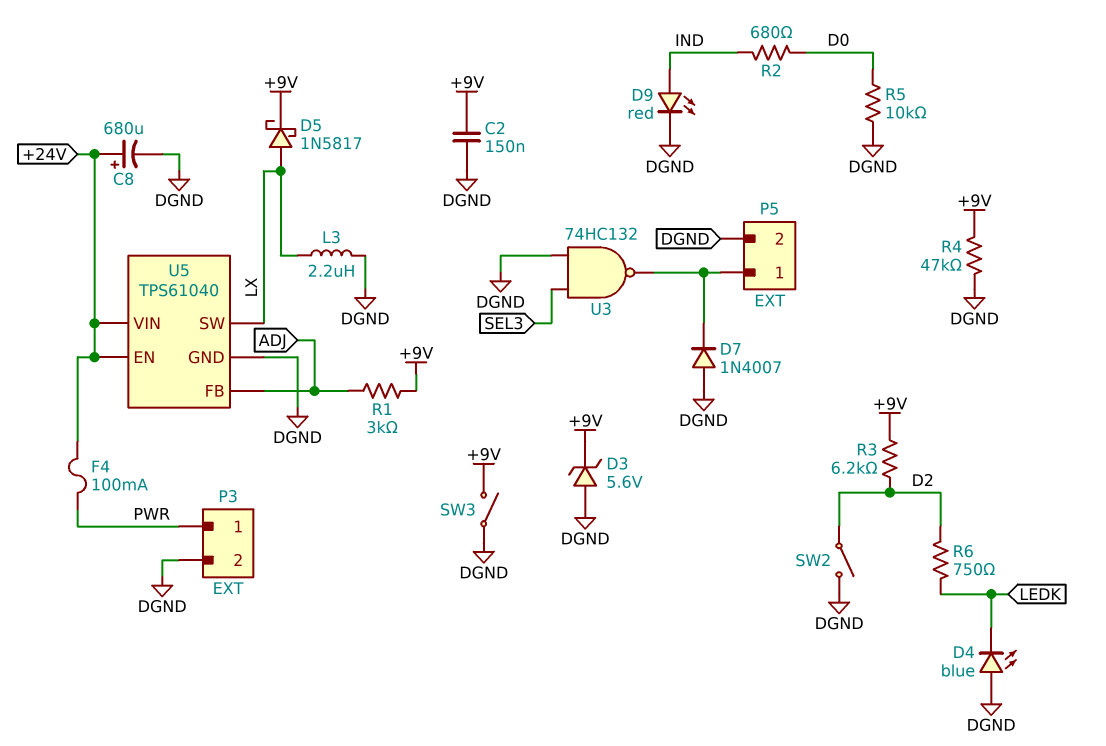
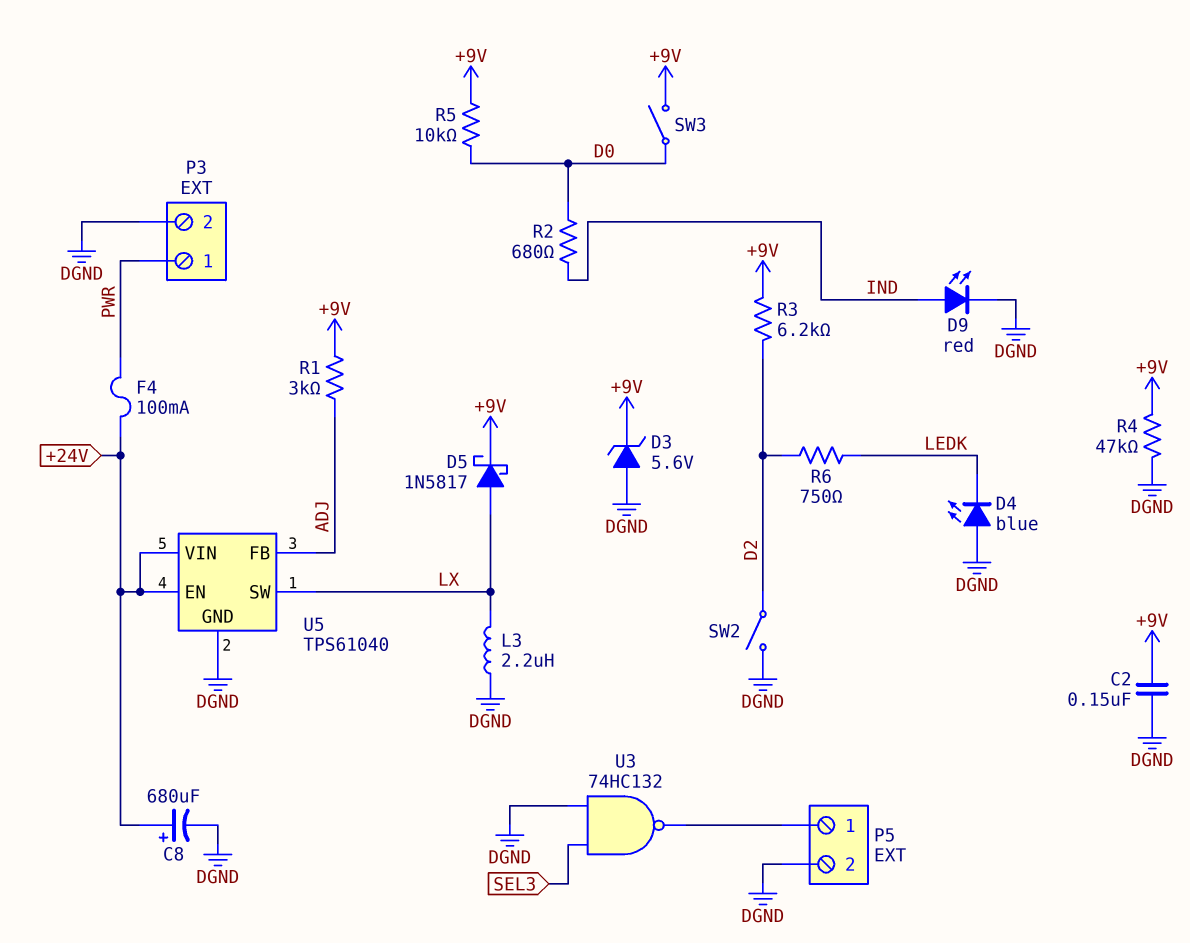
D7: diode 1N4007 (A DGND, K P5/1) -> none
R5: 10k (D0, DGND) -> 10k (+9V, D0)
SW3: switch (+9V, DGND) -> switch (+9V, D0)

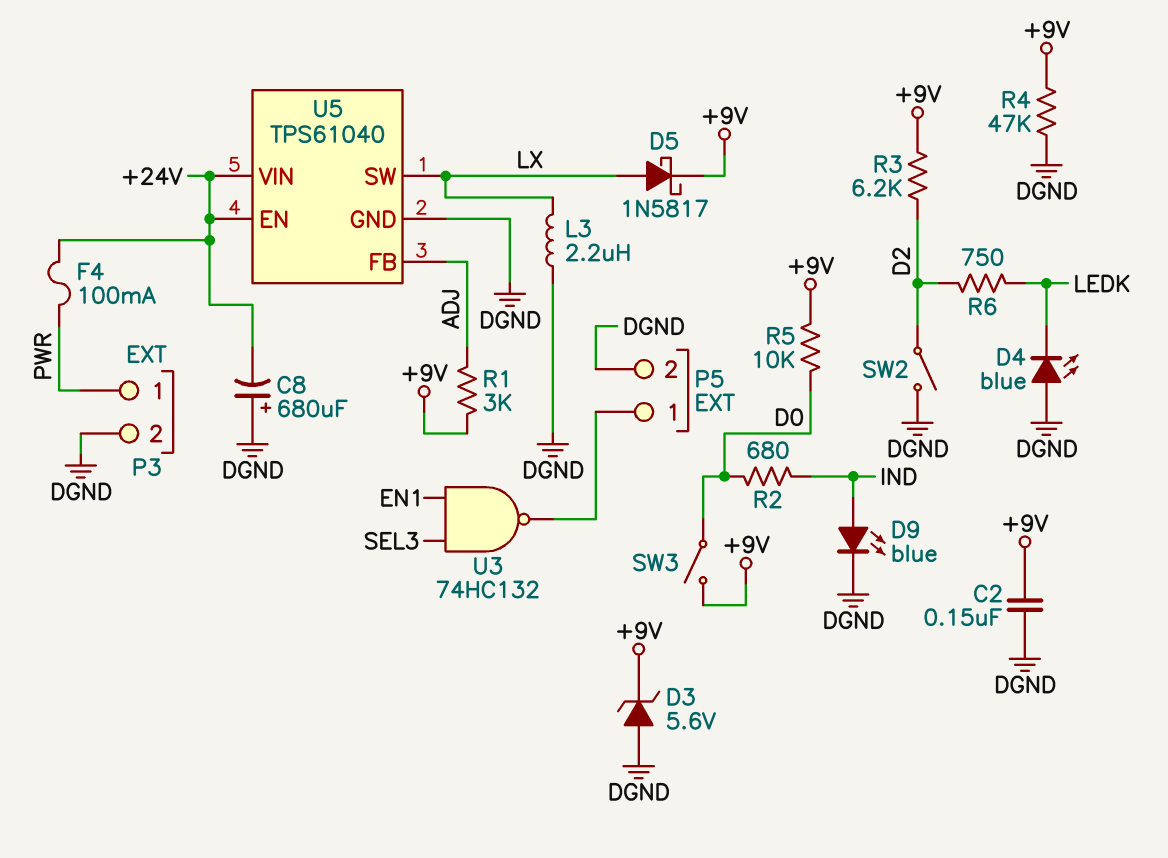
C8: 680uF (plus +24V, minus DGND) -> 680uF (plus DGND, minus +24V)
D9: LED red (A IND, K DGND) -> LED blue (A IND, K DGND)
U3: NAND 74HC132 (in DGND, in SEL3, out P5/1) -> NAND 74HC132 (in EN1, in SEL3, out P5/1)

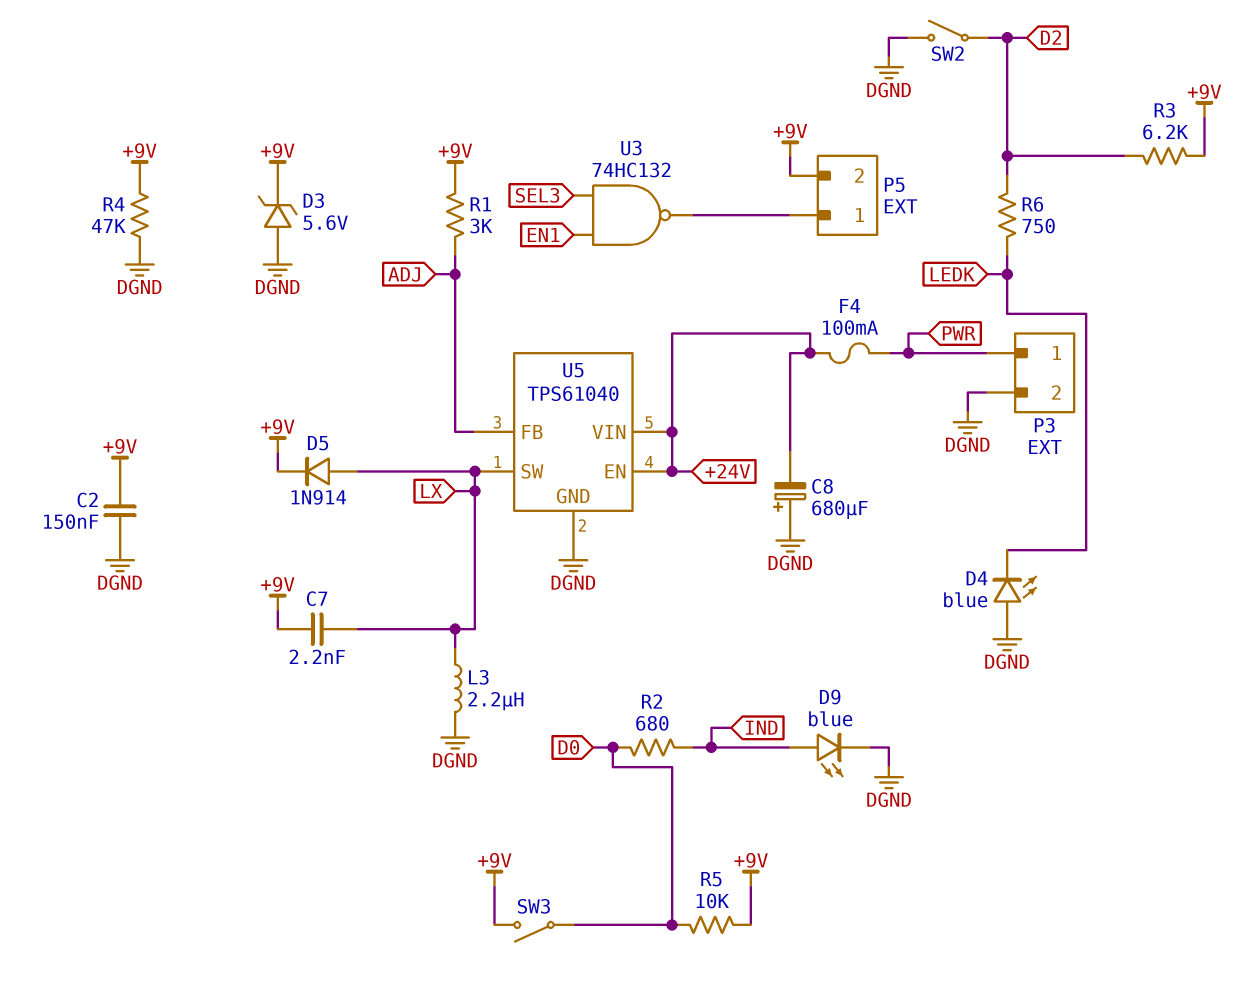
C7: none -> 2.2nF (+9V, LX)
D5: schottky 1N5817 (A LX, K +9V) -> diode 1N914 (A LX, K +9V)
P5 pin 2: DGND -> +9V

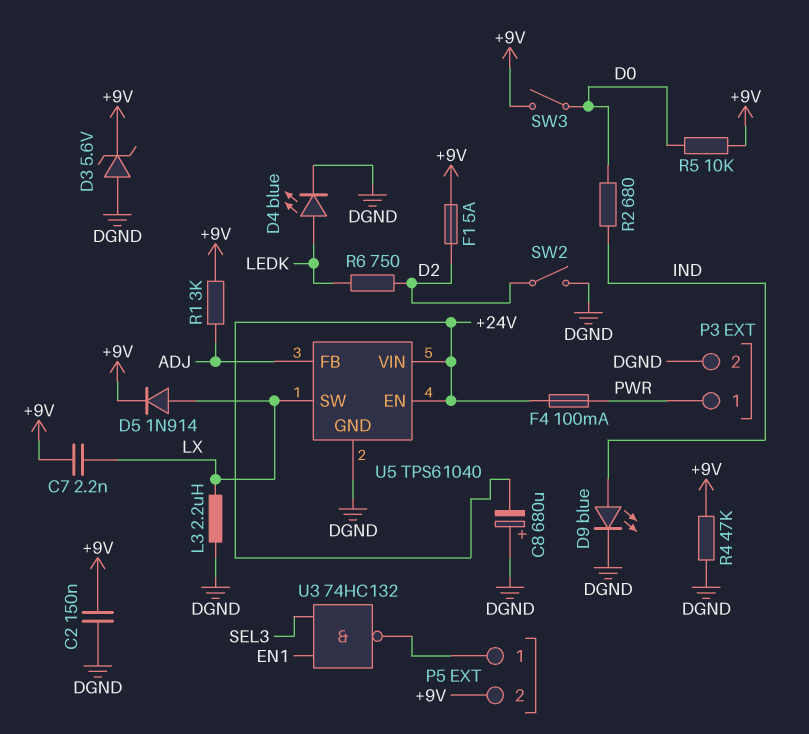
D4: LED blue (A DGND, K LEDK) -> LED blue (A LEDK, K DGND)
F1: none -> 5A (+9V, D2)
R3: 6.2k (+9V, D2) -> none

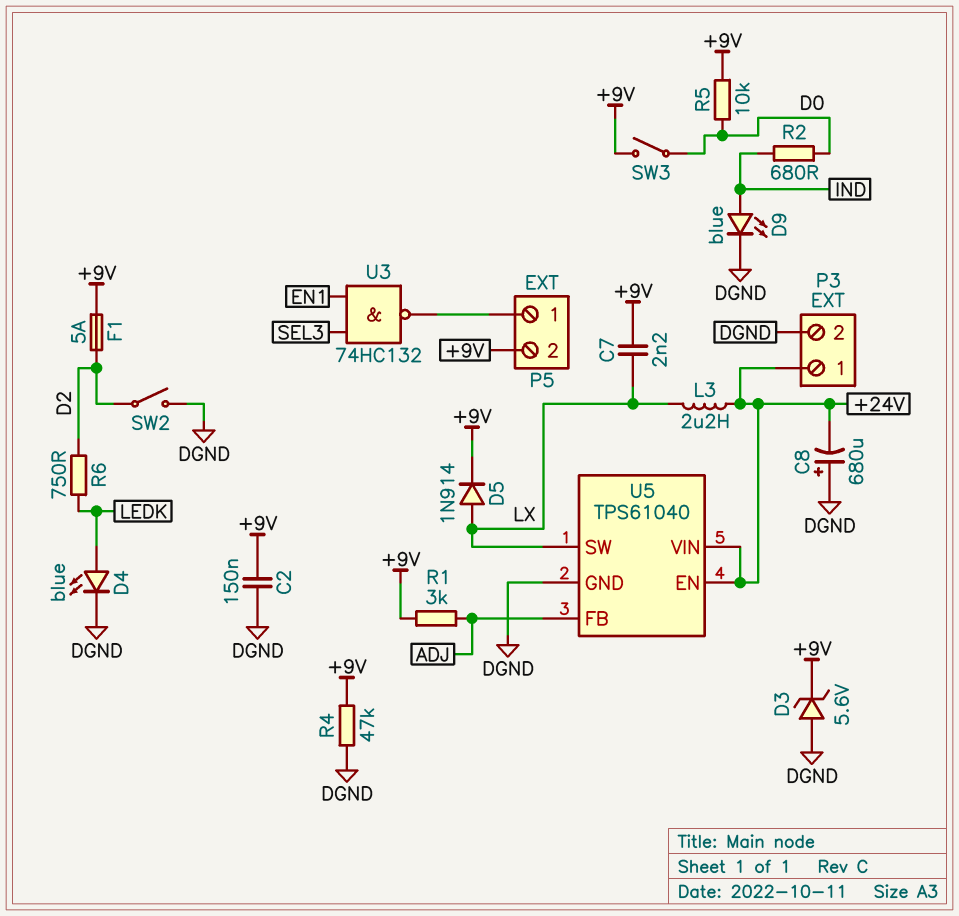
F4: 100mA (+24V, PWR) -> none
L3: 2.2uH (DGND, LX) -> 2.2uH (+24V, LX)
P3 pin 1: PWR -> +24V

